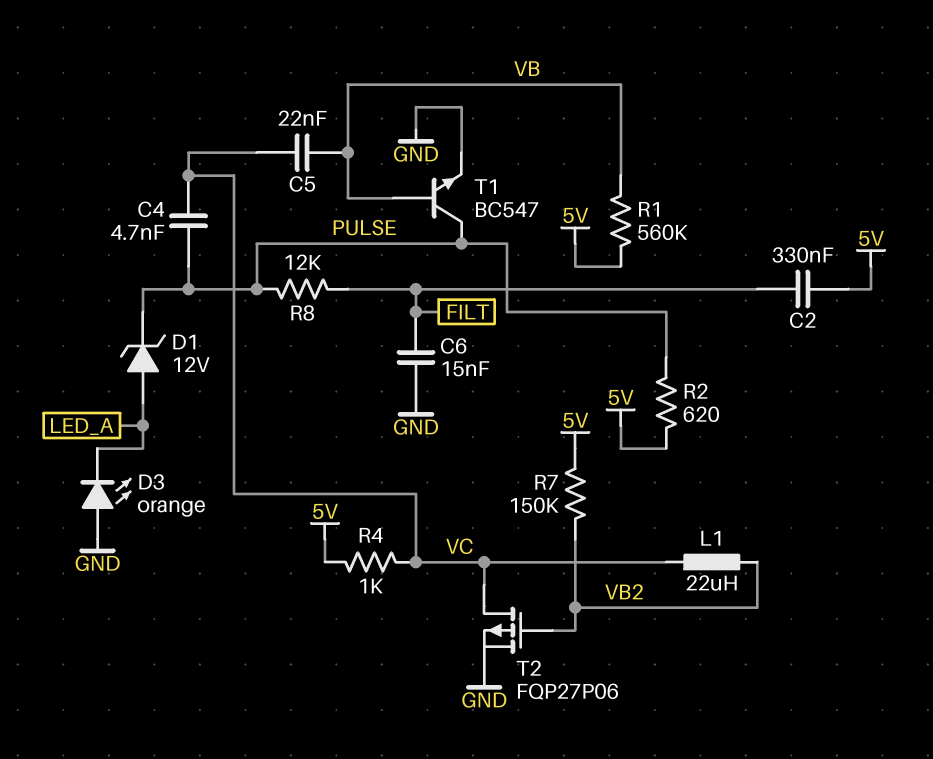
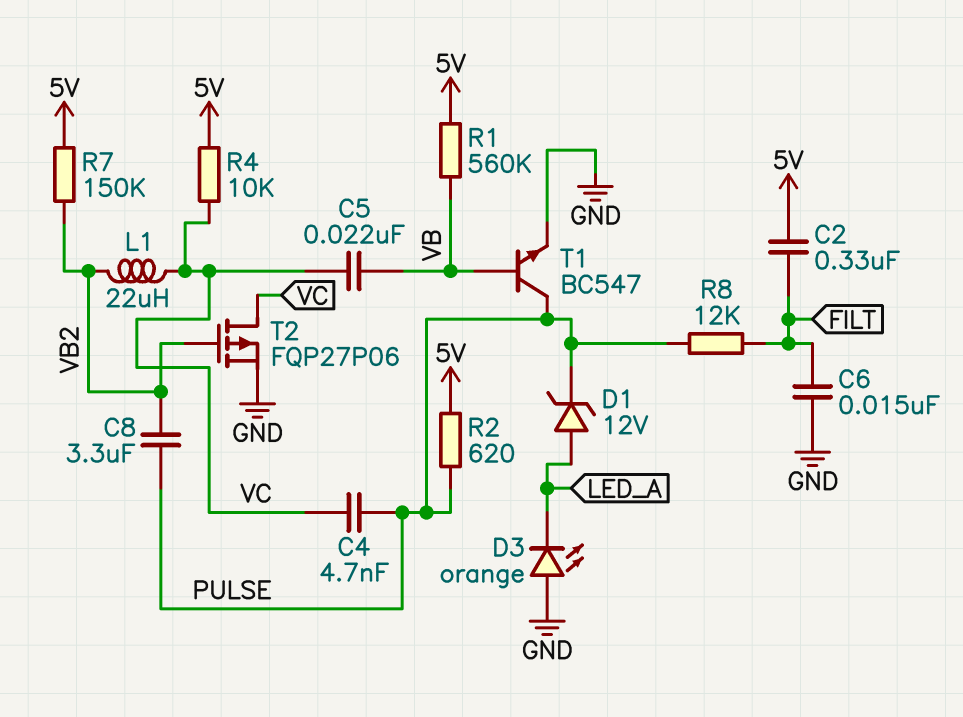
C8: none -> 3.3uF (PULSE, VB2)
R4: 1k (5V, VC) -> 10k (5V, VC)

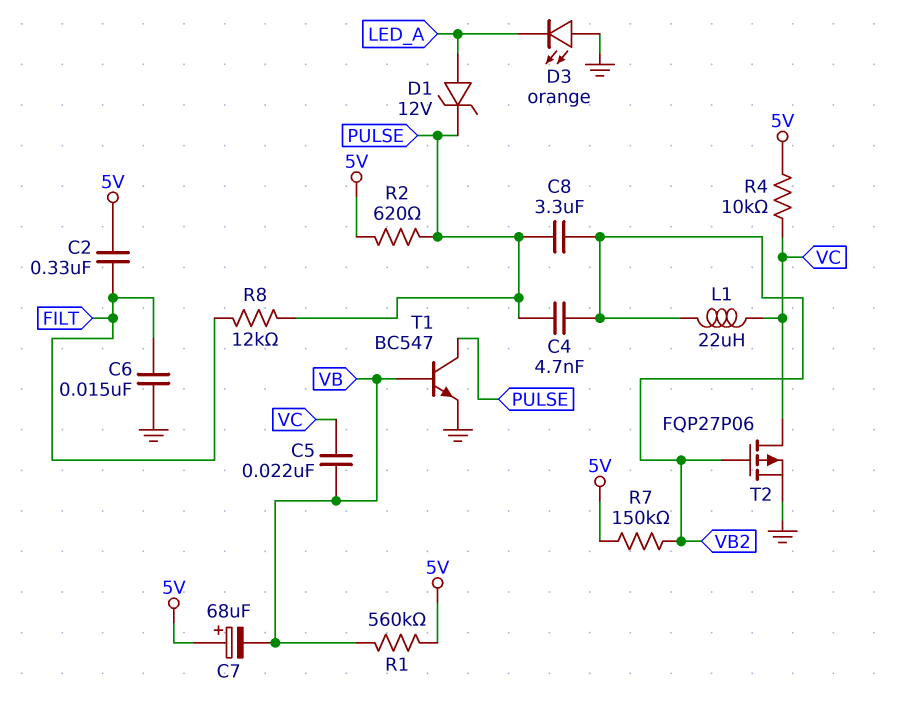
C4: 4.7nF (PULSE, VC) -> 4.7nF (PULSE, VB2)
C7: none -> 68uF (plus 5V, minus VB)

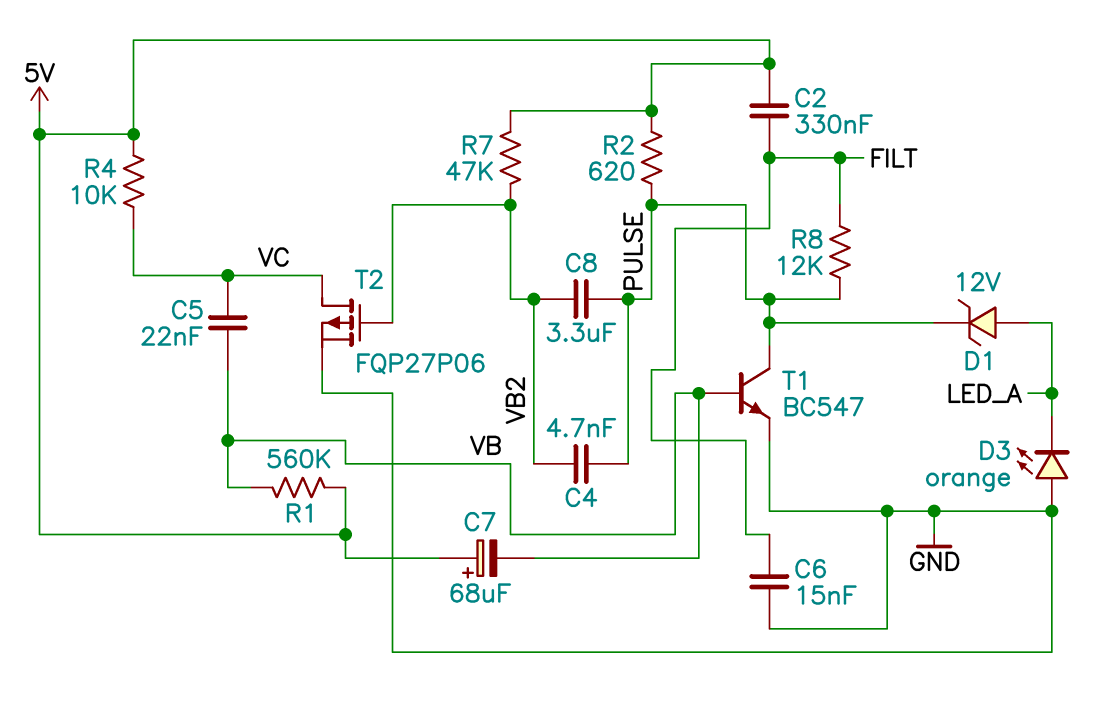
L1: 22uH (VB2, VC) -> none
R7: 150k (5V, VB2) -> 47k (5V, VB2)

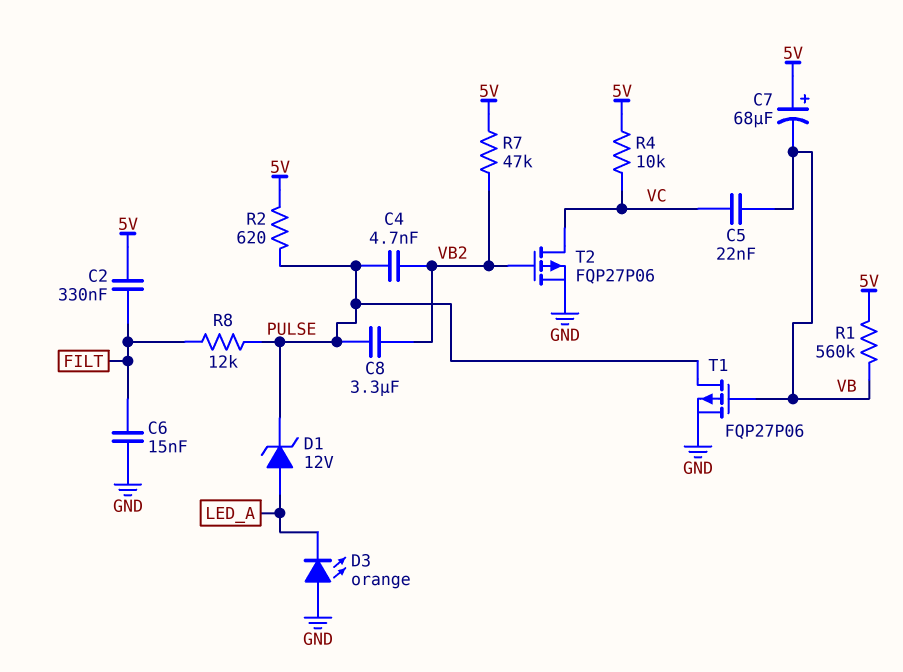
T1: NPN BC547 (B VB, C PULSE, E GND) -> PMOS FQP27P06 (G VB, D PULSE, S GND)

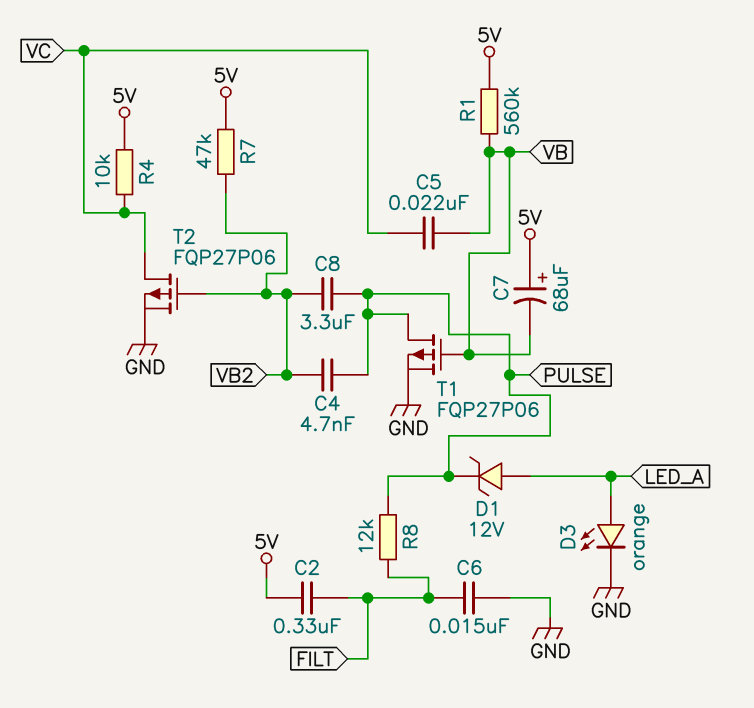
D3: LED orange (A GND, K LED_A) -> LED orange (A LED_A, K GND)
R2: 620 (5V, PULSE) -> none

